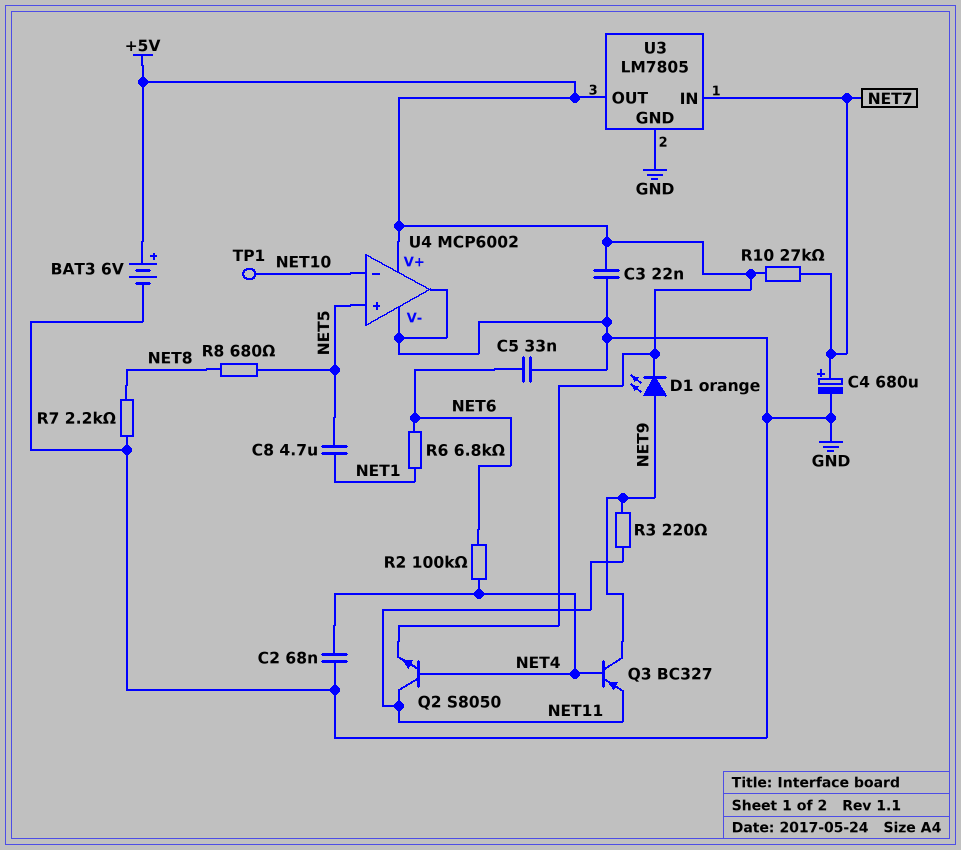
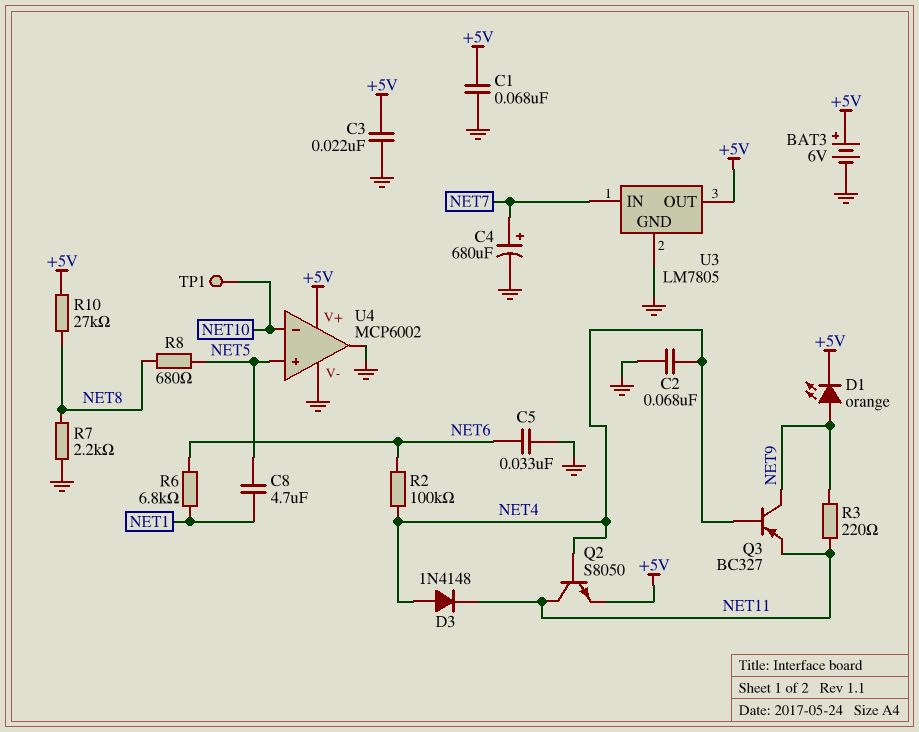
C1: none -> 68nF (+5V, GND)
D3: none -> diode 1N4148 (A NET4, K NET11)
R10: 27k (+5V, NET7) -> 27k (+5V, NET8)

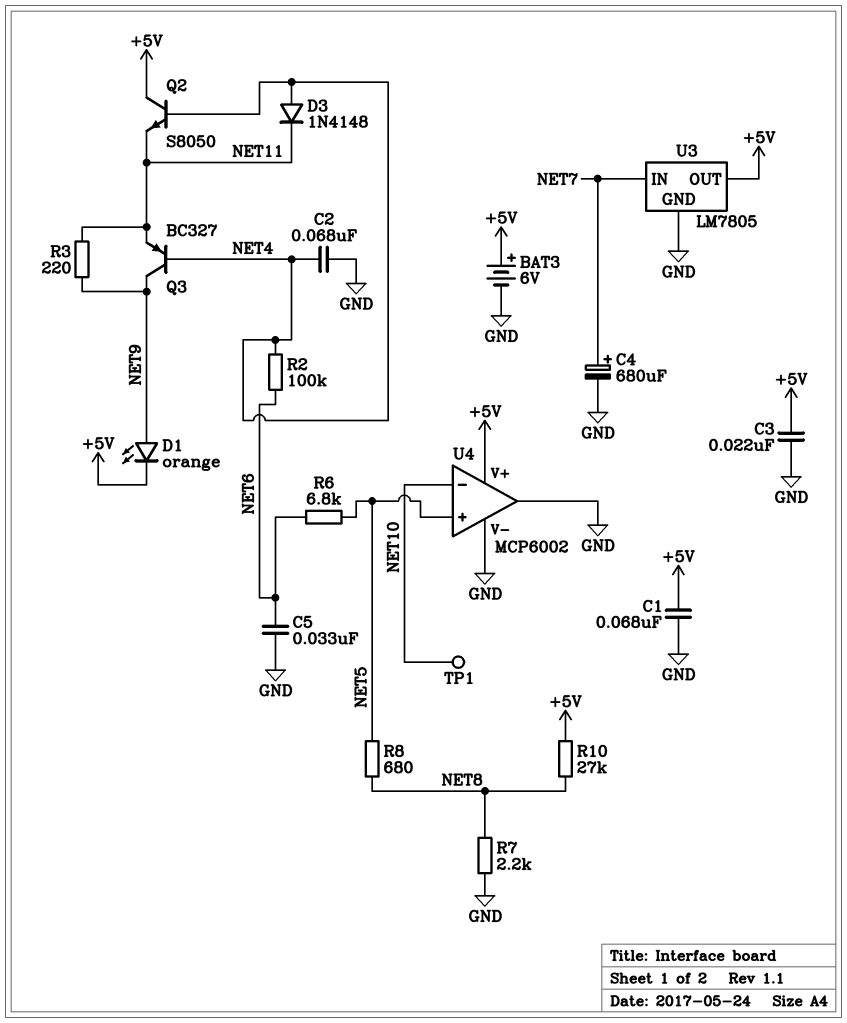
C8: 4.7uF (NET1, NET5) -> none
Q2: NPN S8050 (B NET4, C NET11, E +5V) -> NPN S8050 (B NET4, C +5V, E NET11)
R6: 6.8k (NET1, NET6) -> 6.8k (NET5, NET6)

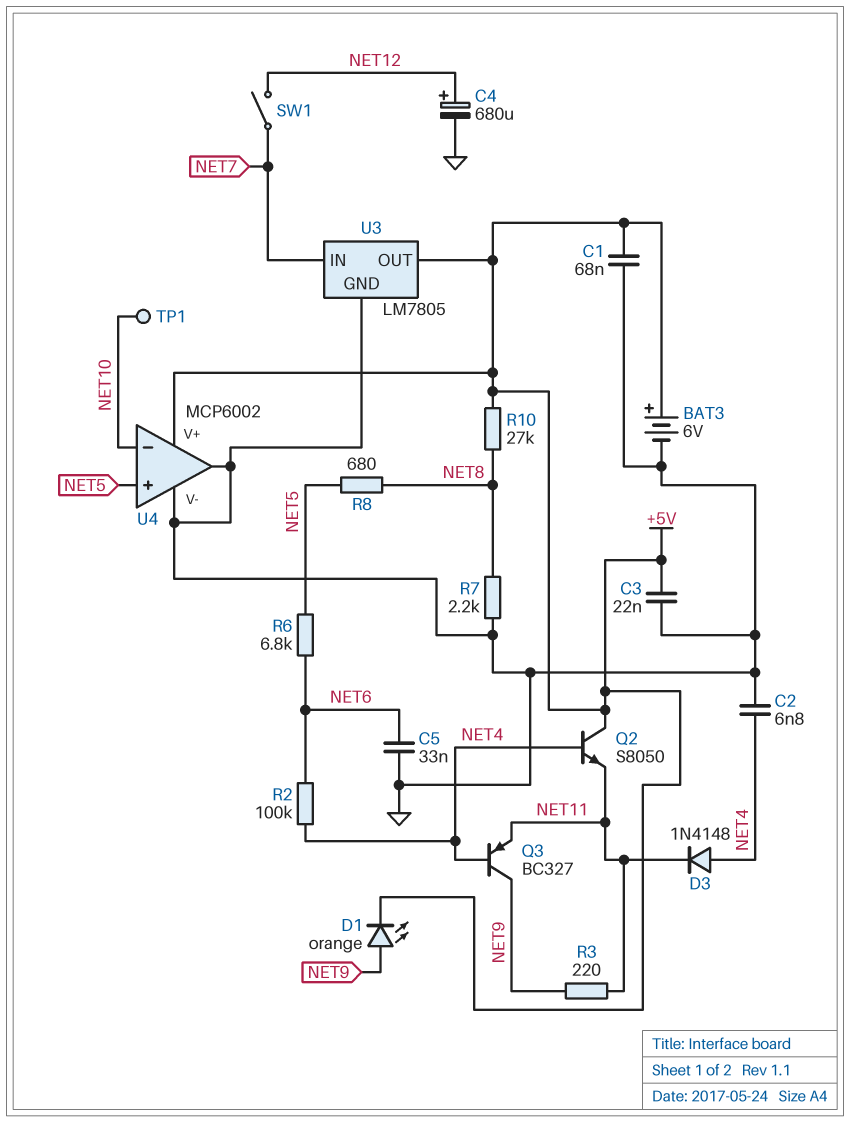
C2: 68nF (GND, NET4) -> 6.8nF (GND, NET4)
C4: 680uF (plus NET7, minus GND) -> 680uF (plus NET12, minus GND)
SW1: none -> switch (NET7, NET12)

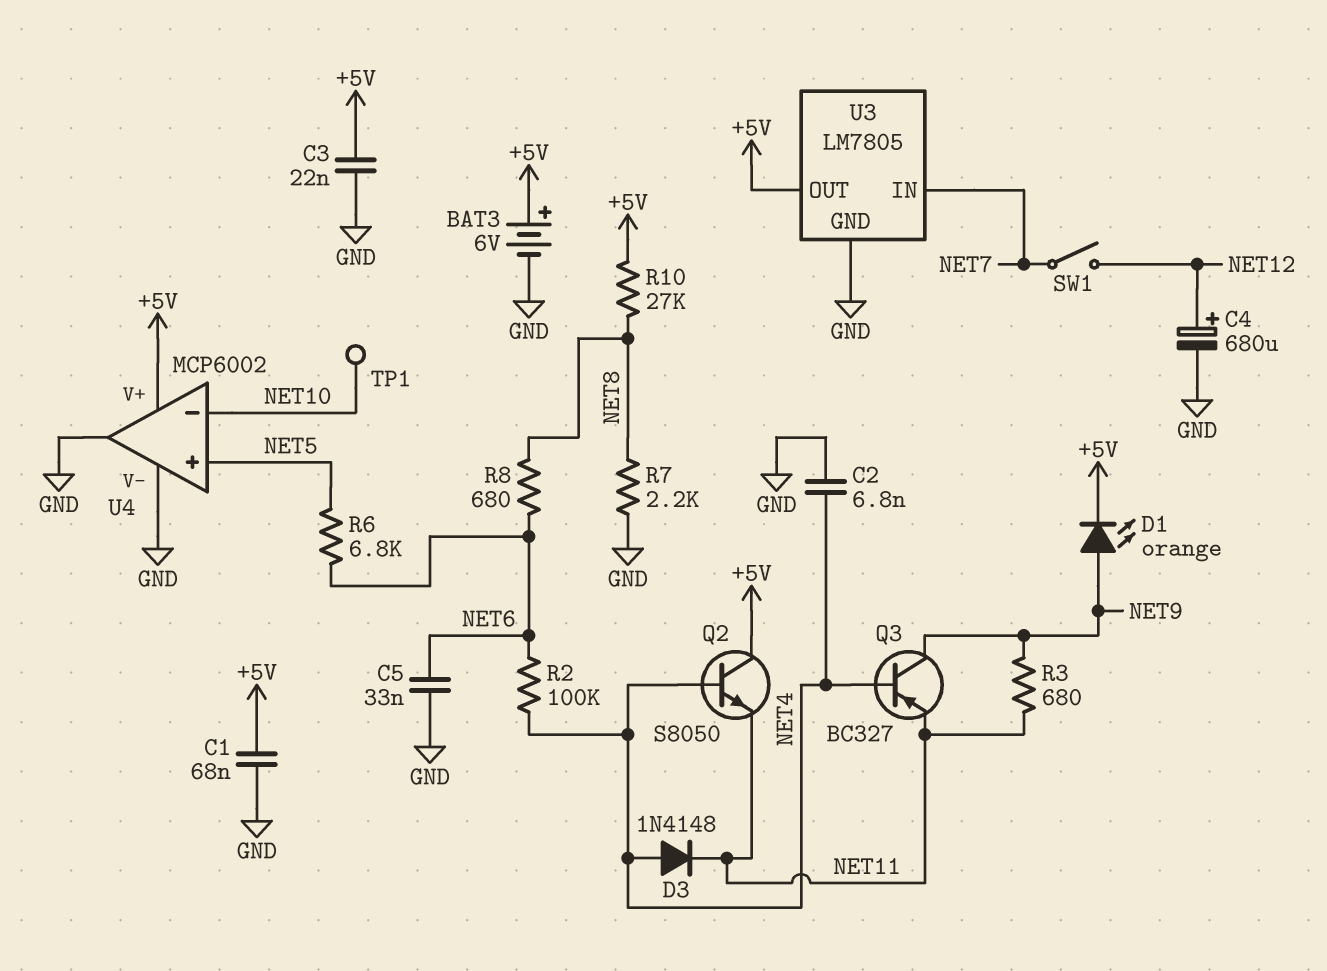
R3: 220 (NET9, NET11) -> 680 (NET9, NET11)
R8: 680 (NET5, NET8) -> 680 (NET6, NET8)

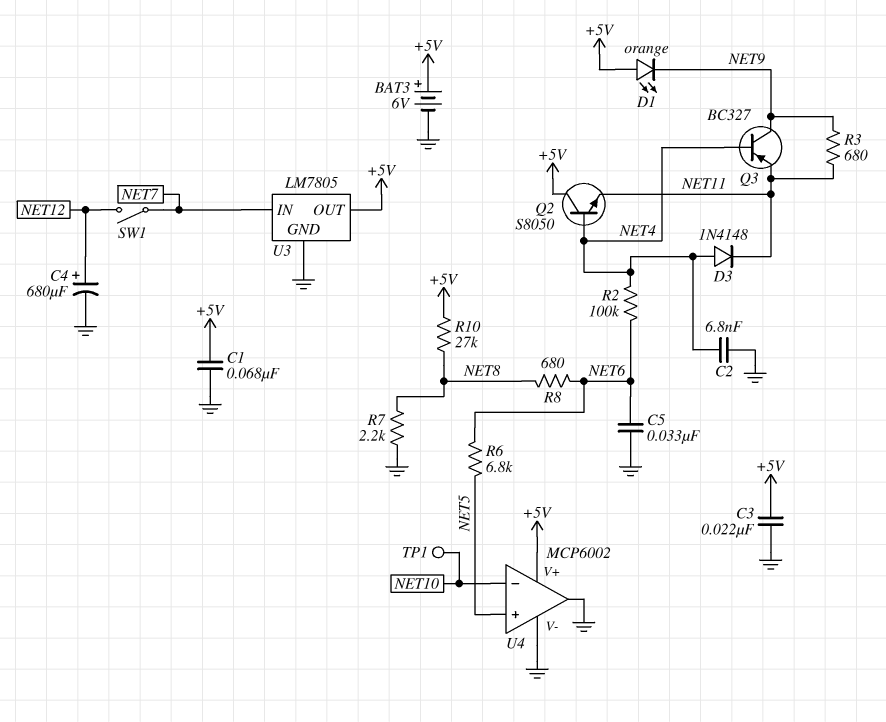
D1: LED orange (A NET9, K +5V) -> LED orange (A +5V, K NET9)

